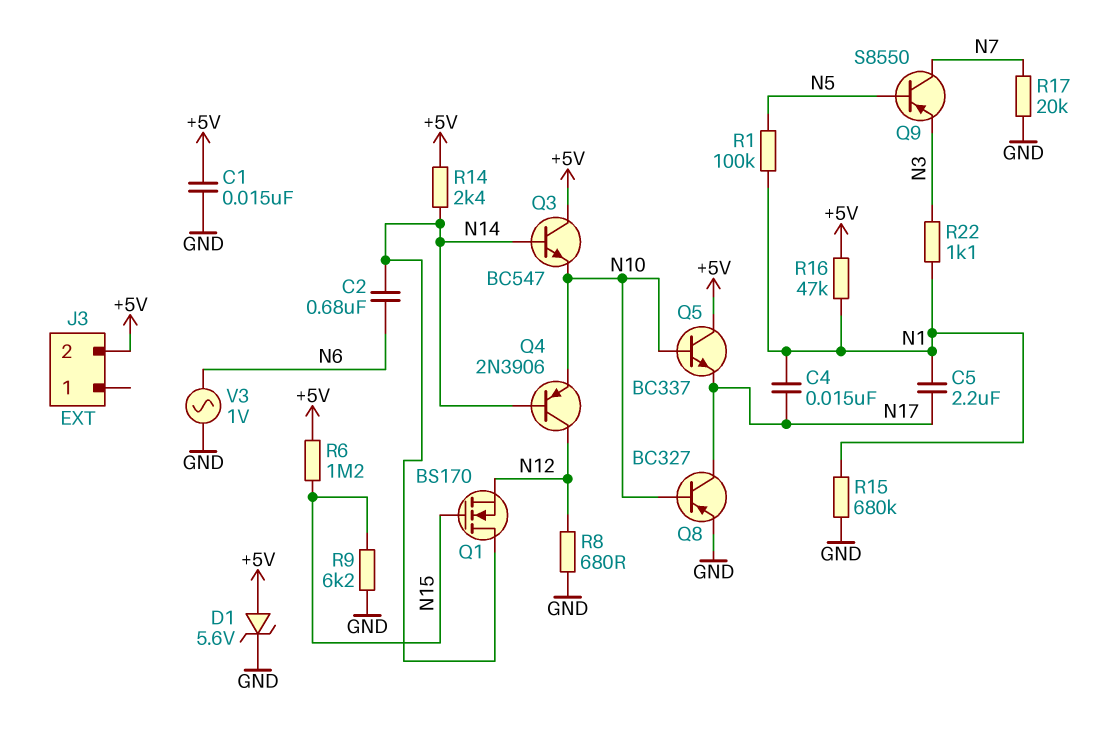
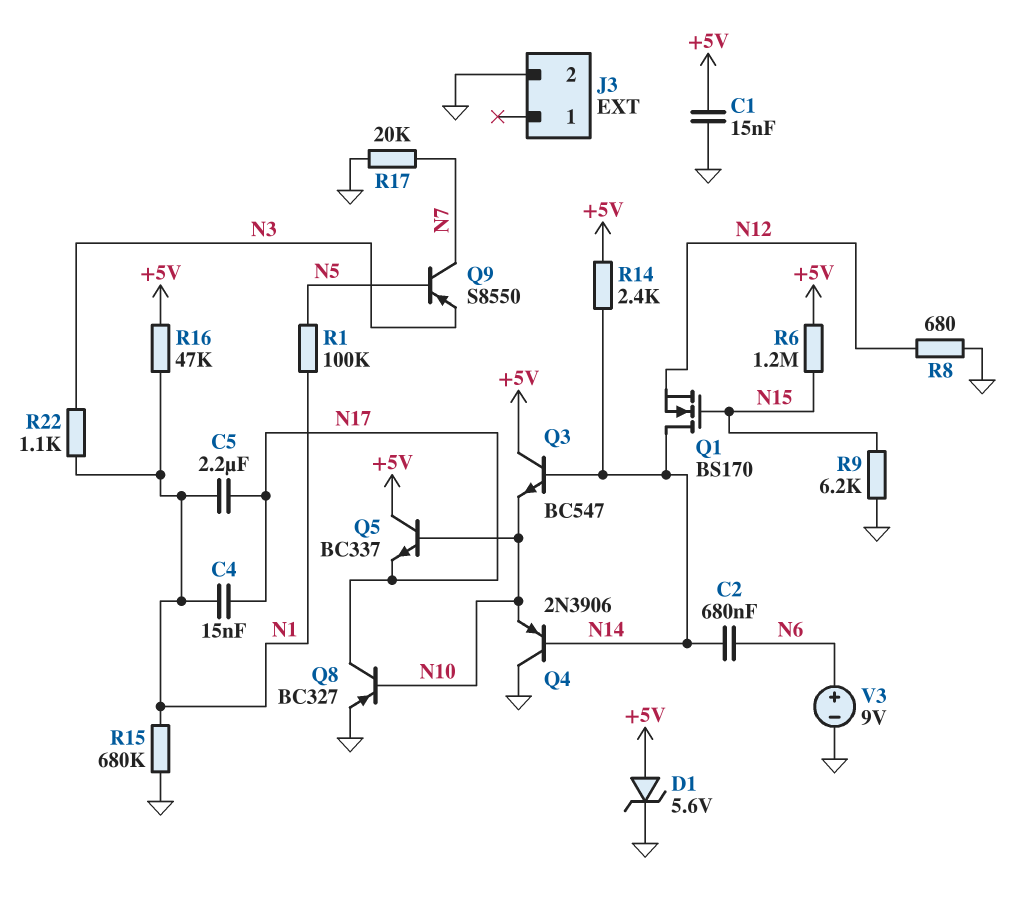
J3 pin 2: +5V -> GND
Q4: PNP 2N3906 (B N14, C N12, E N10) -> PNP 2N3906 (B N14, C GND, E N10)
V3: AC 1V (GND, N6) -> 9V (plus N6, minus GND)

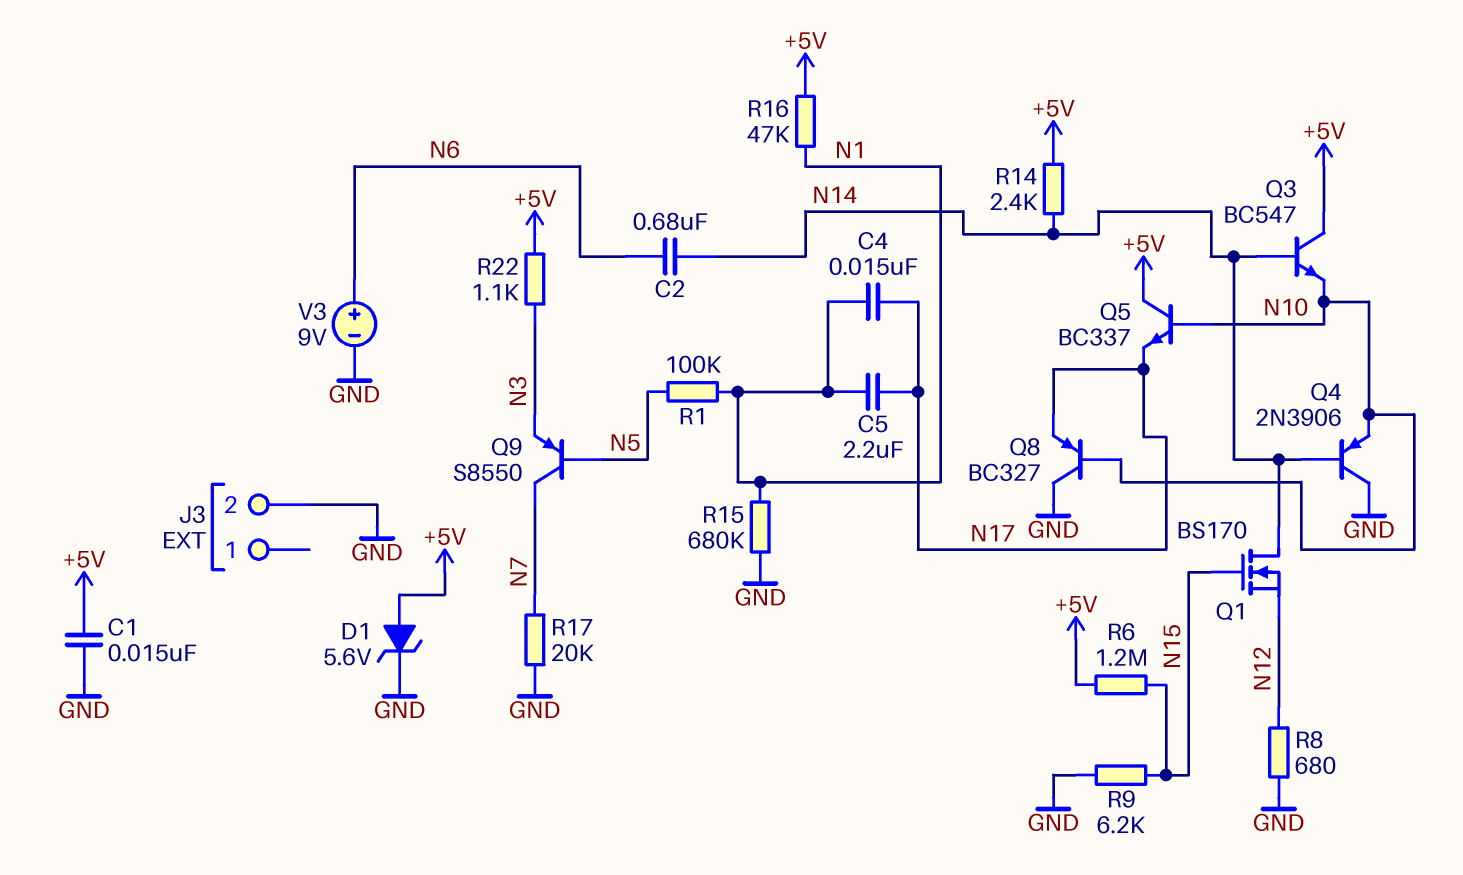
Q8: PNP BC327 (B N10, C N17, E GND) -> PNP BC327 (B N10, C GND, E N17)
R22: 1.1k (N1, N3) -> 1.1k (+5V, N3)

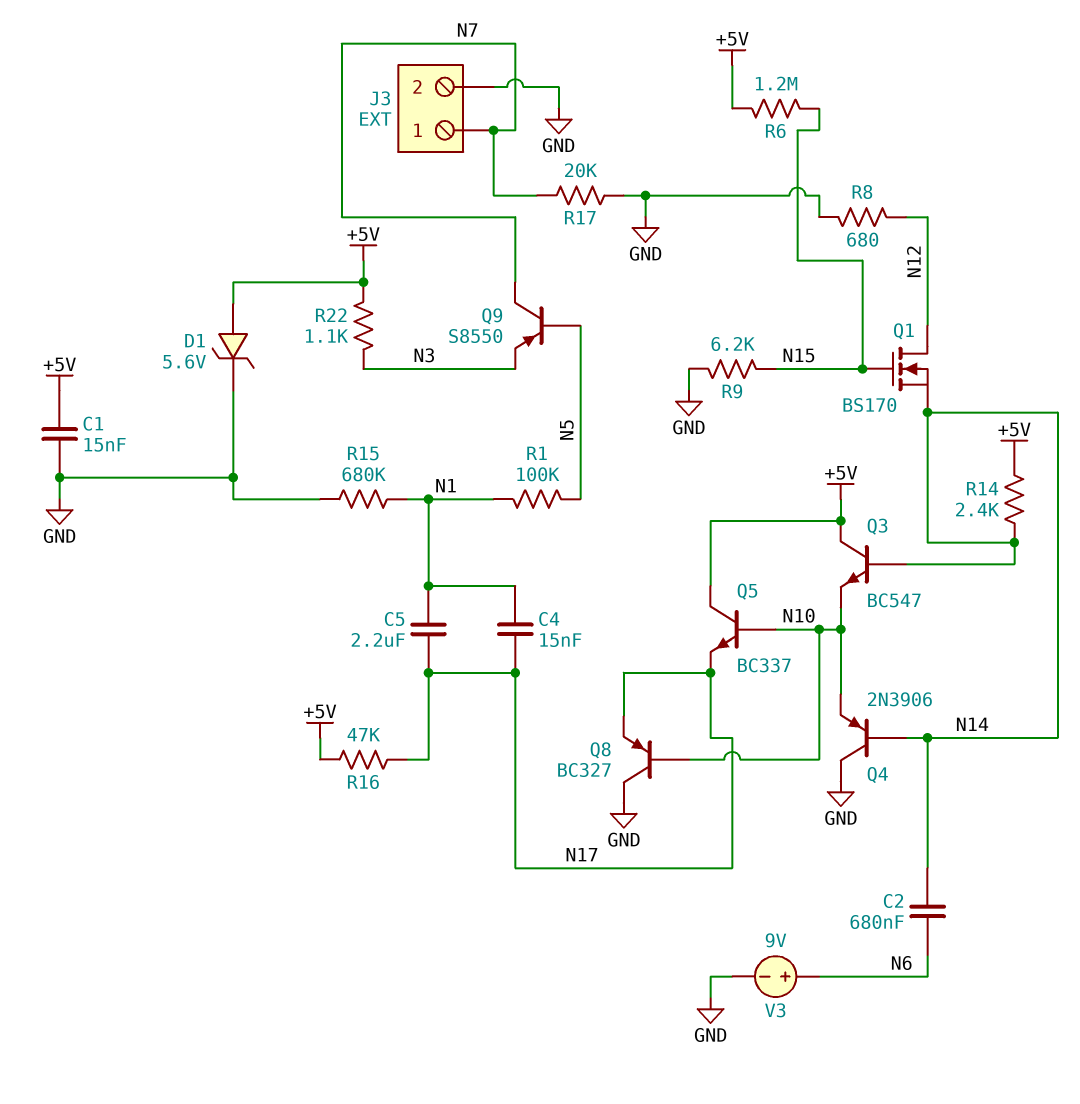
J3 pin 1: none -> N7
Q1: NMOS BS170 (G N15, D N14, S N12) -> NMOS BS170 (G N15, D N12, S N14)
R16: 47k (+5V, N1) -> 47k (+5V, N17)

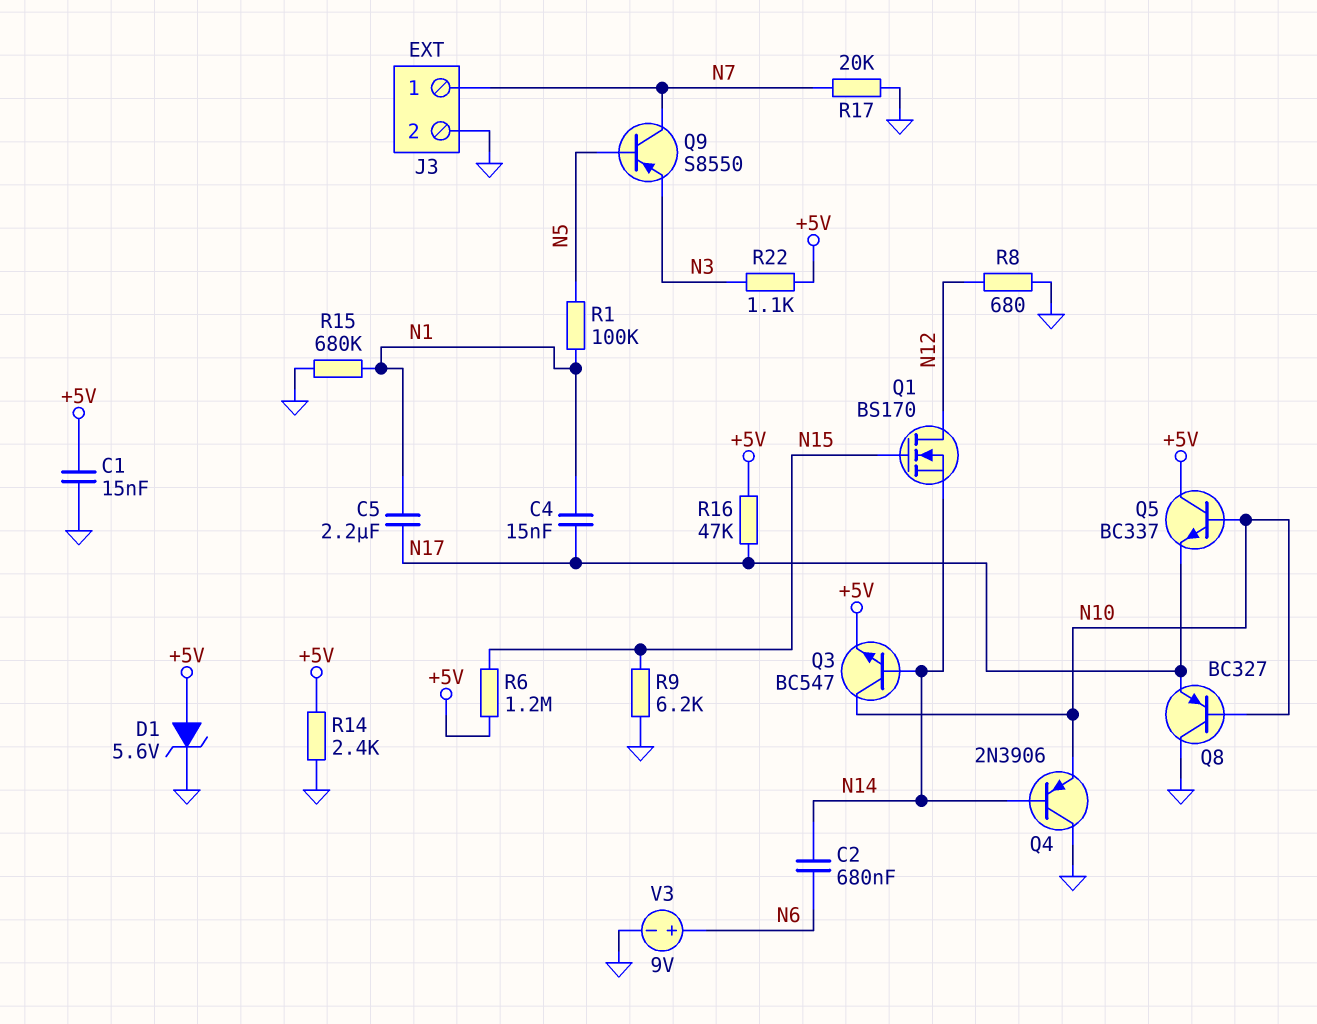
Q3: NPN BC547 (B N14, C +5V, E N10) -> NPN BC547 (B N14, C N10, E +5V)
R14: 2.4k (+5V, N14) -> 2.4k (+5V, GND)

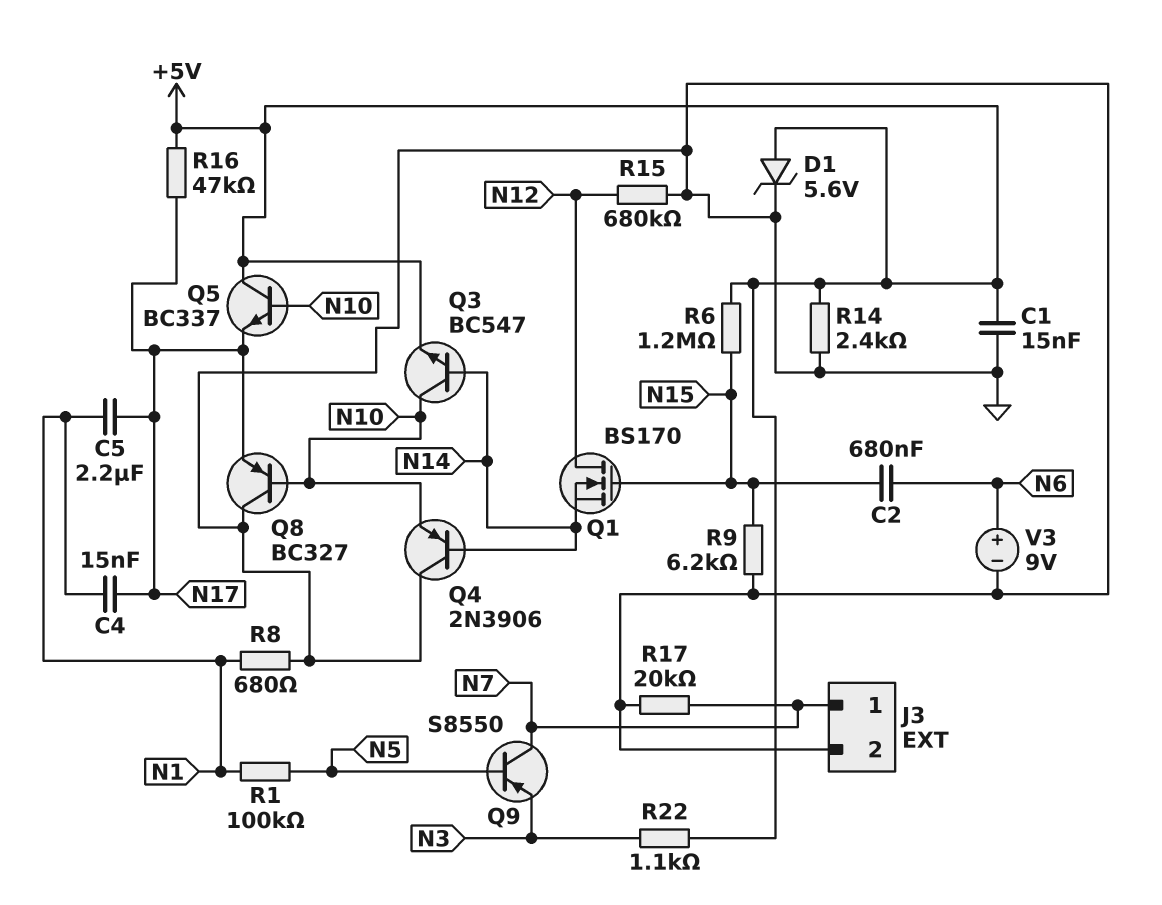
C2: 680nF (N6, N14) -> 680nF (N6, N15)
R8: 680 (GND, N12) -> 680 (GND, N1)
R15: 680k (GND, N1) -> 680k (GND, N12)

